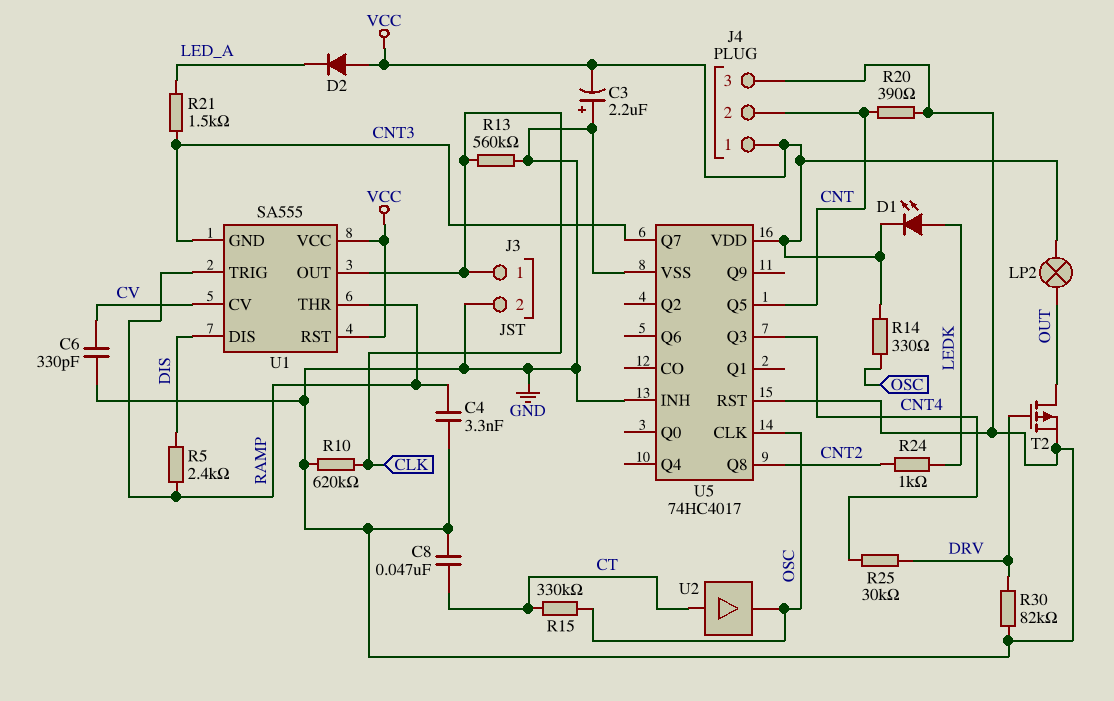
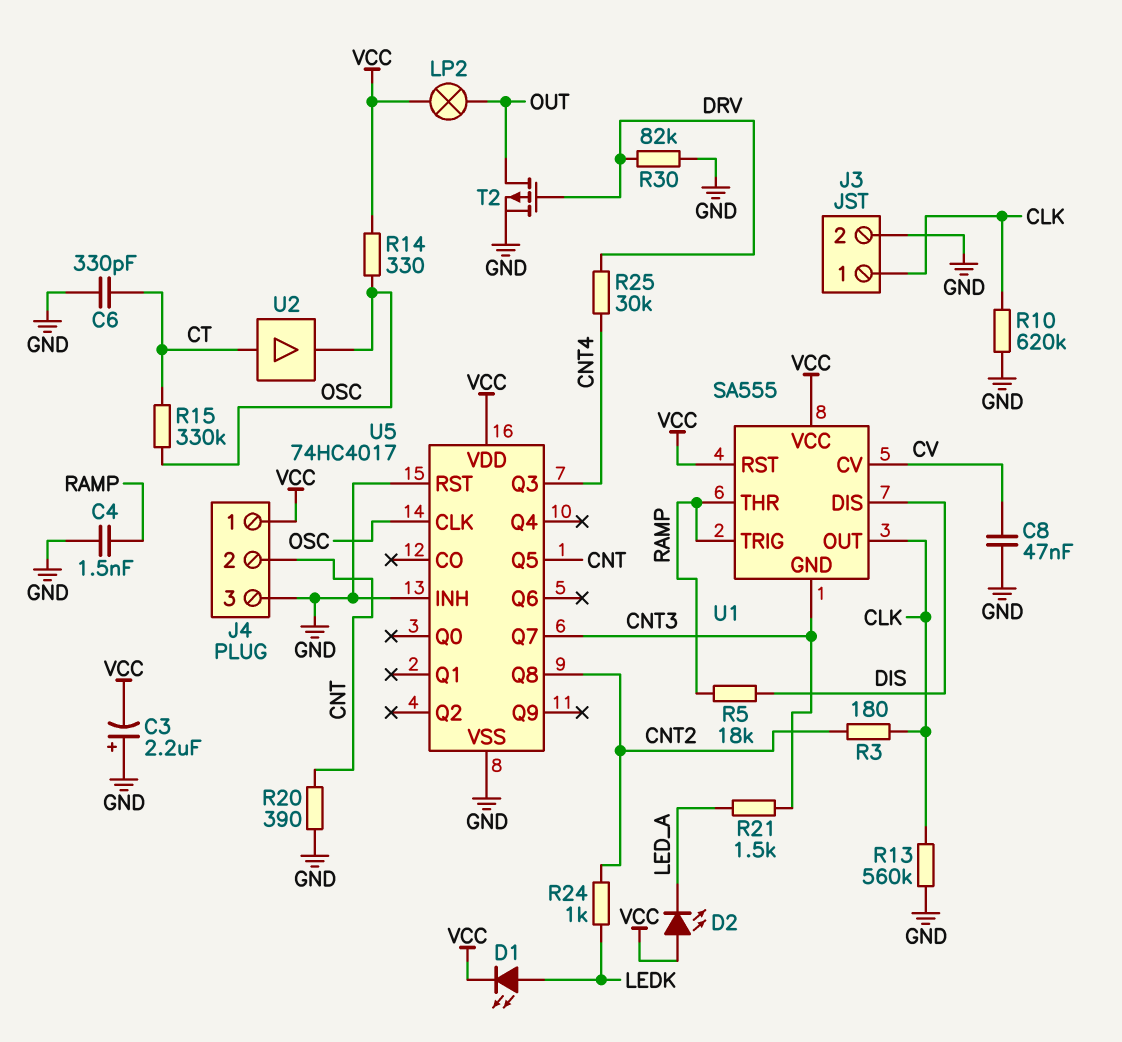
C4: 3.3nF (GND, RAMP) -> 1.5nF (GND, RAMP)
C6: 330pF (CV, GND) -> 330pF (CT, GND)
C8: 47nF (CT, GND) -> 47nF (CV, GND)
D2: diode (A VCC, K LED_A) -> LED (A VCC, K LED_A)
R3: none -> 180 (CLK, CNT2)
R5: 2.4k (DIS, RAMP) -> 18k (DIS, RAMP)

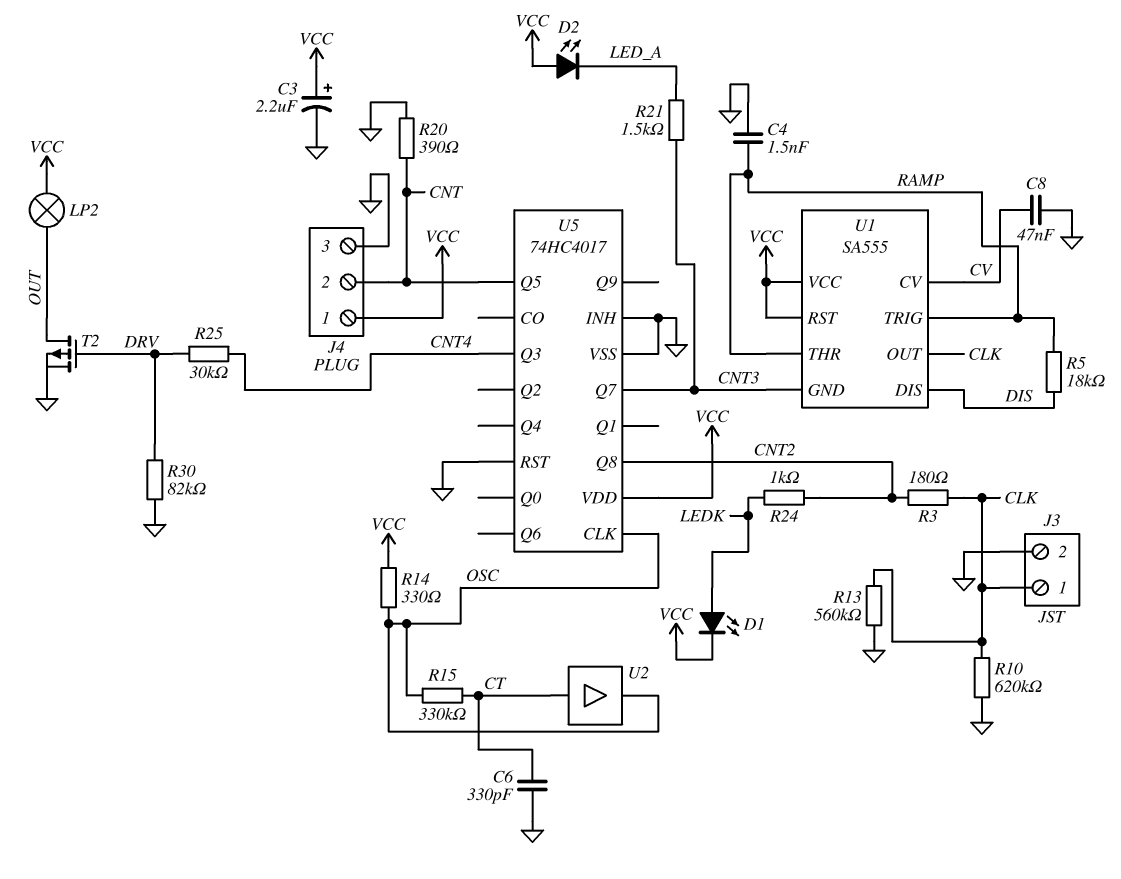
C3: 2.2uF (plus GND, minus VCC) -> 2.2uF (plus VCC, minus GND)

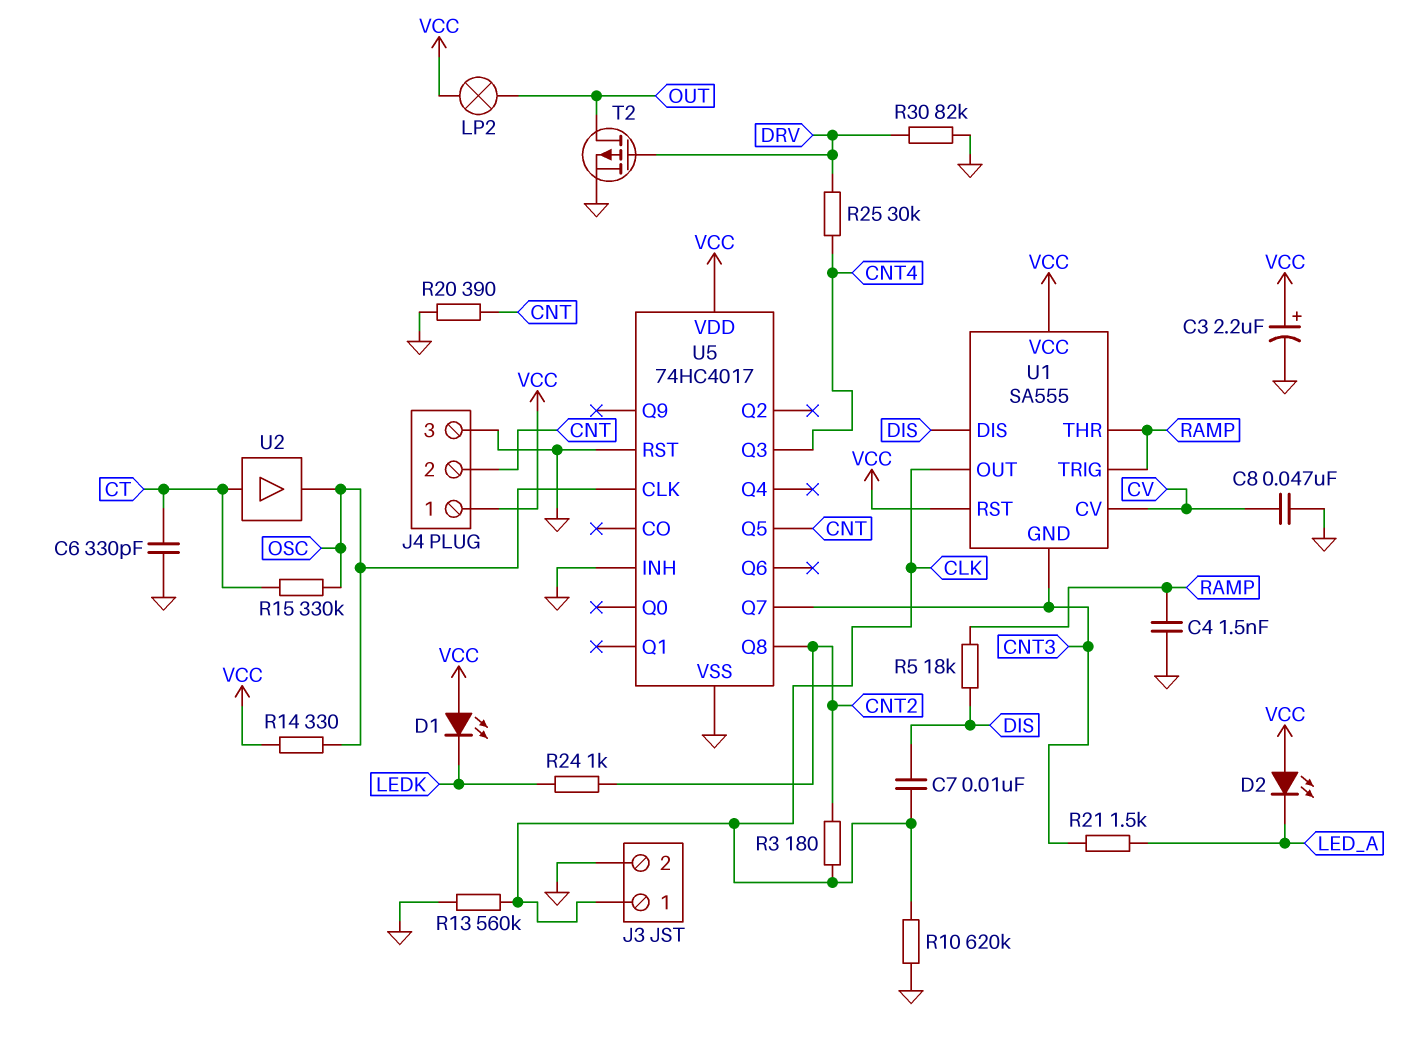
C7: none -> 10nF (CLK, DIS)
D1: LED (A LEDK, K VCC) -> LED (A VCC, K LEDK)

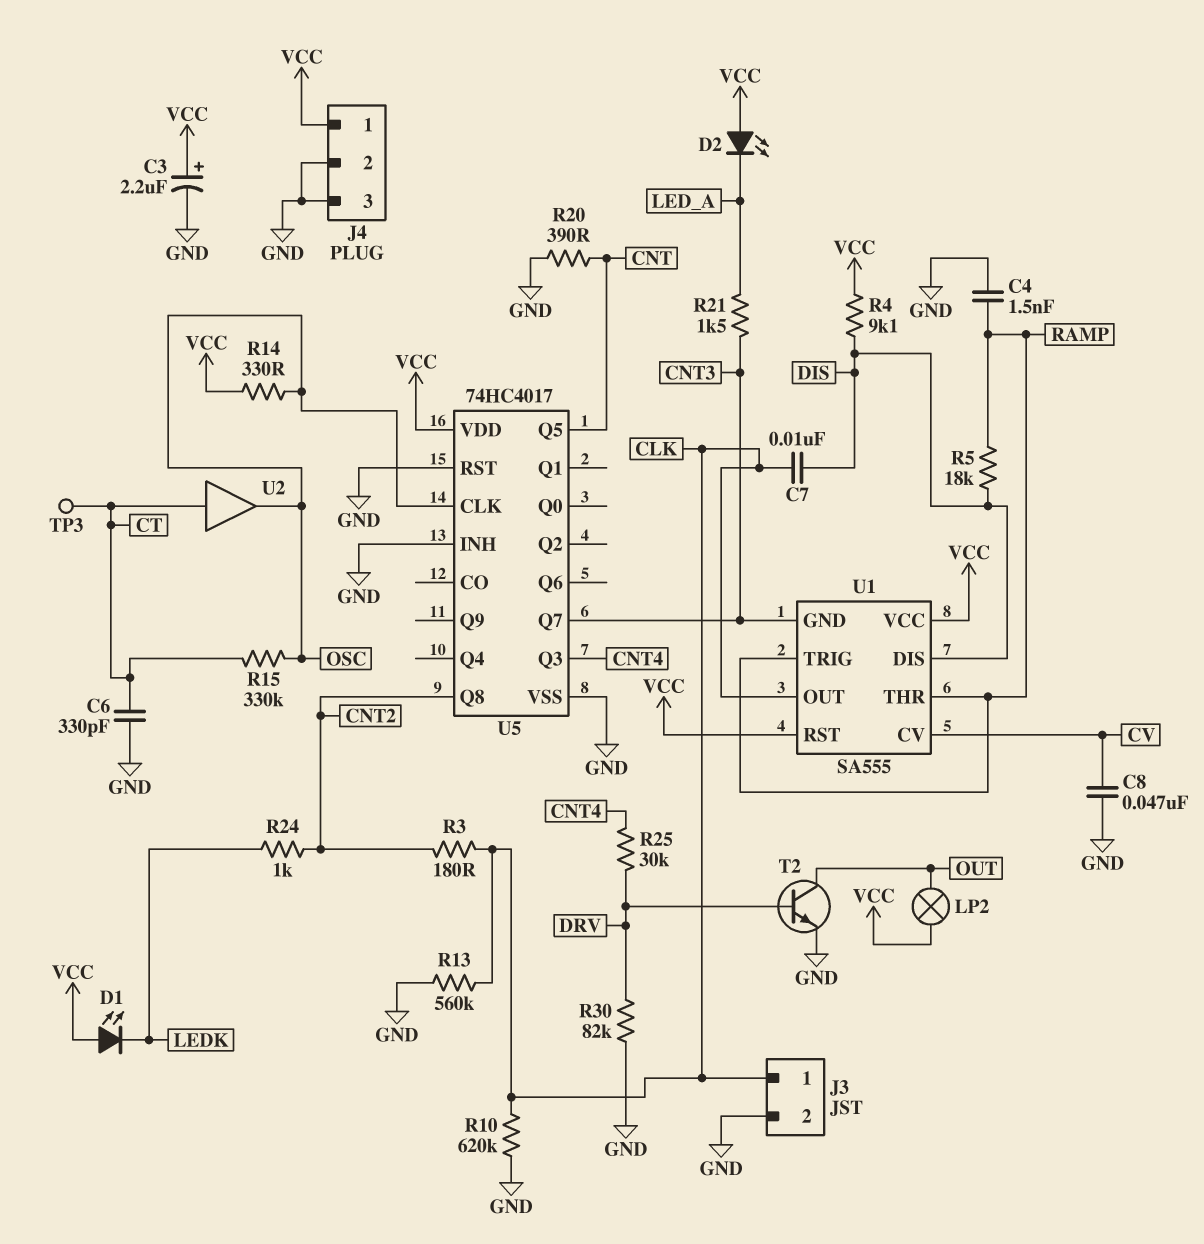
J4 pin 2: CNT -> GND
R4: none -> 9.1k (DIS, VCC)
T2: PMOS (G DRV, D OUT, S GND) -> NPN (B DRV, C OUT, E GND)
TP3: none -> test point (CT)

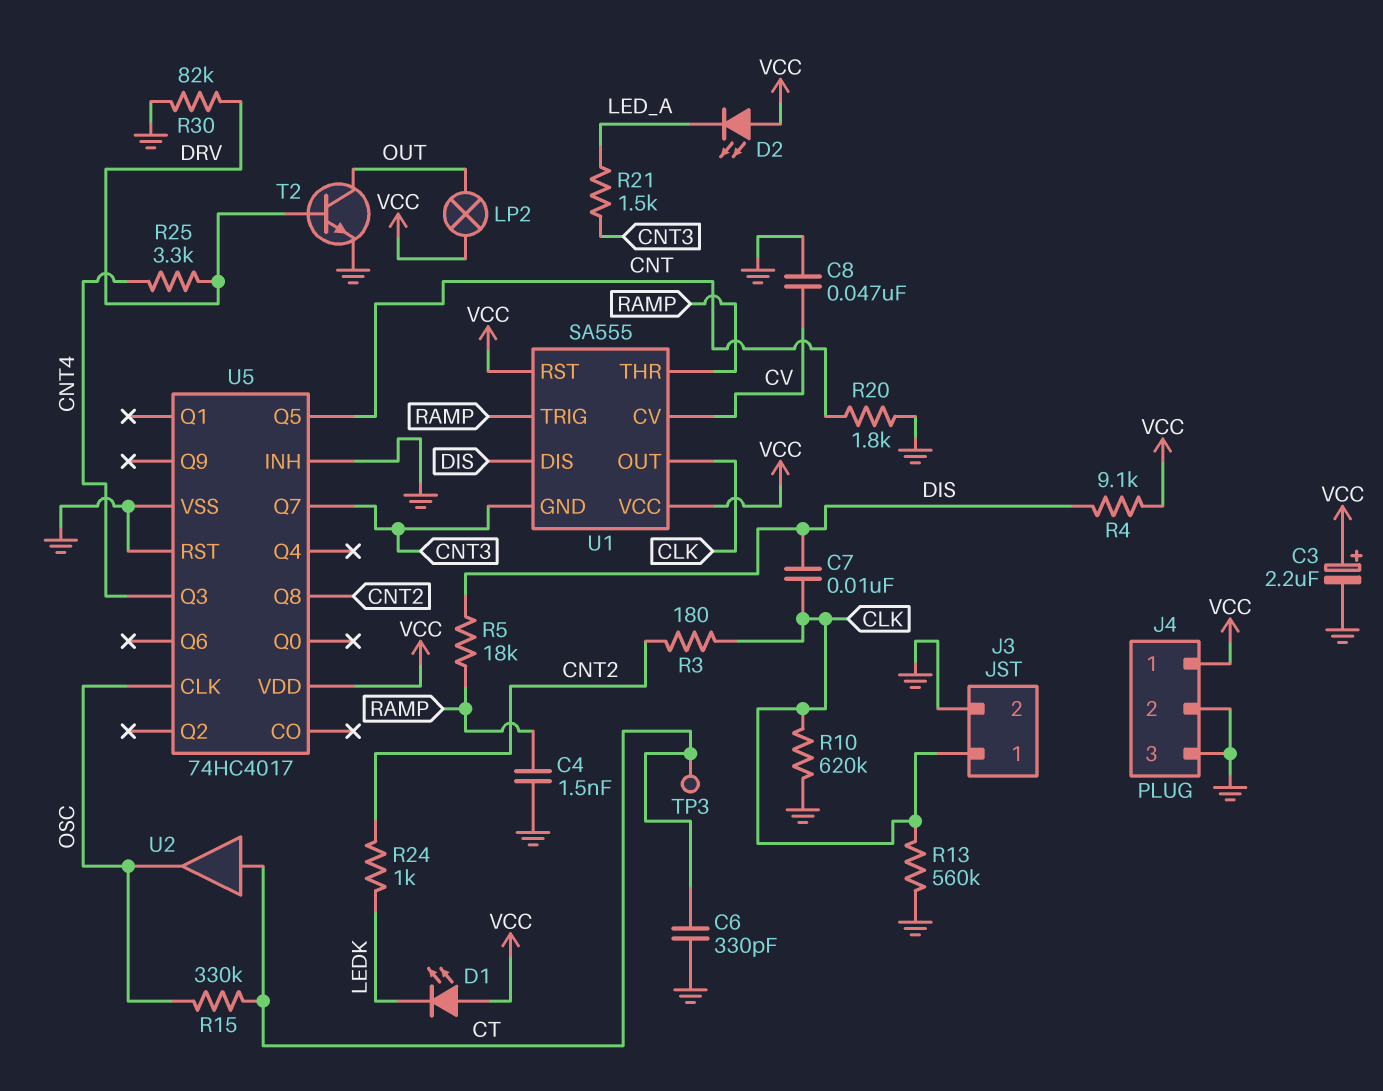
R14: 330 (OSC, VCC) -> none
R20: 390 (CNT, GND) -> 1.8k (CNT, GND)
R25: 30k (CNT4, DRV) -> 3.3k (CNT4, DRV)

